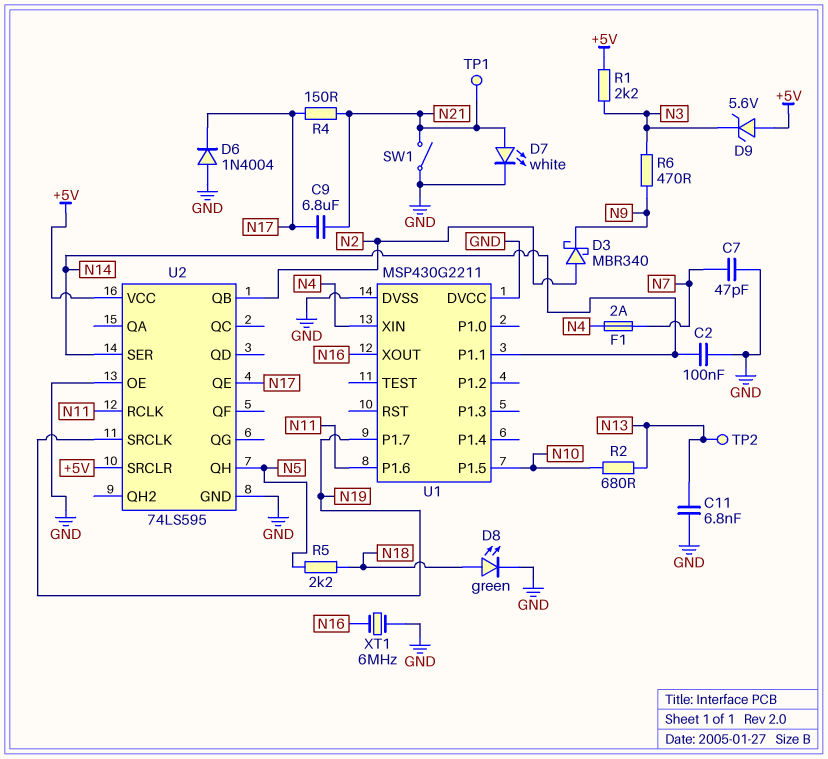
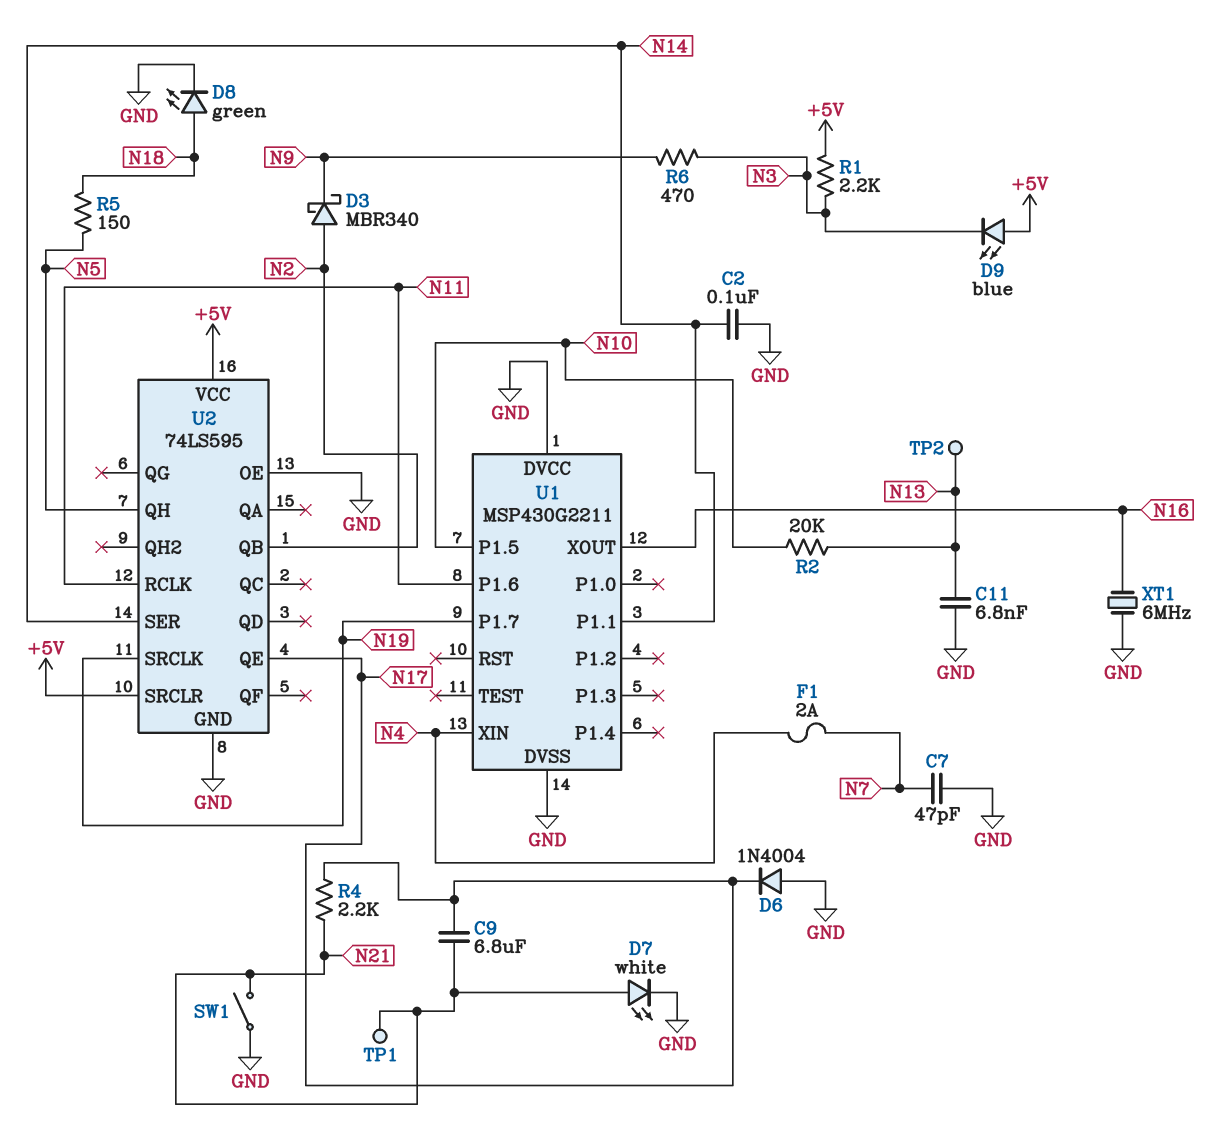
D9: zener 5.6V (A +5V, K N3) -> LED blue (A +5V, K N3)
R2: 680 (N10, N13) -> 20k (N10, N13)
R4: 150 (N17, N21) -> 2.2k (N17, N21)
R5: 2.2k (N5, N18) -> 150 (N5, N18)

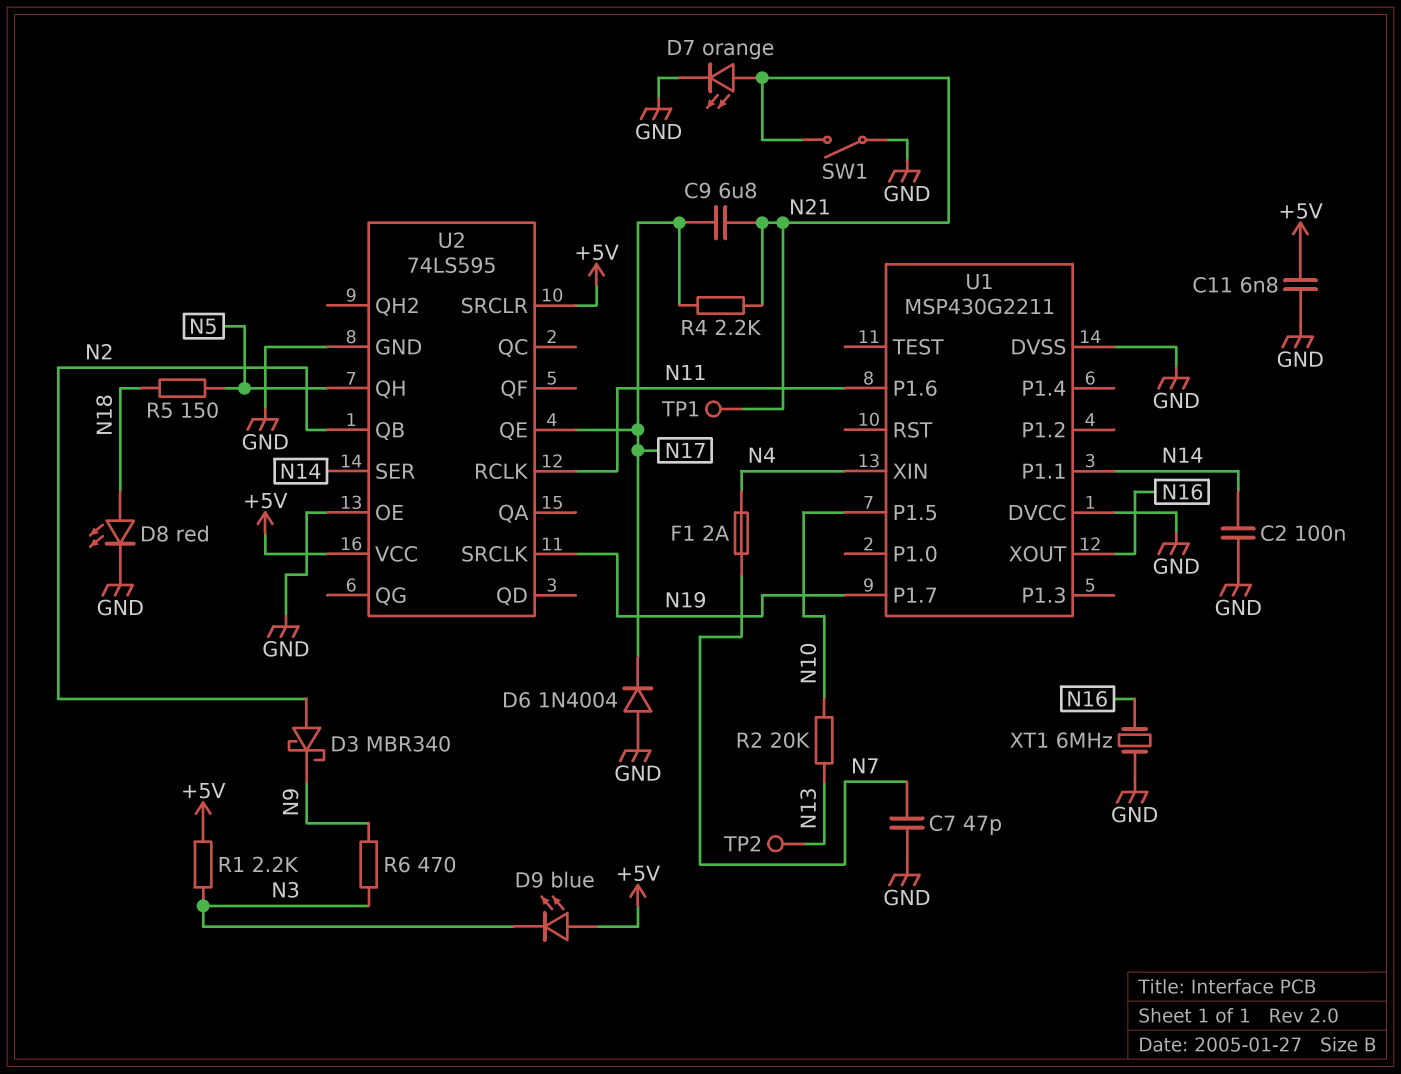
C11: 6.8nF (GND, N13) -> 6.8nF (+5V, GND)
D7: LED white (A N21, K GND) -> LED orange (A N21, K GND)
D8: LED green (A N18, K GND) -> LED red (A N18, K GND)

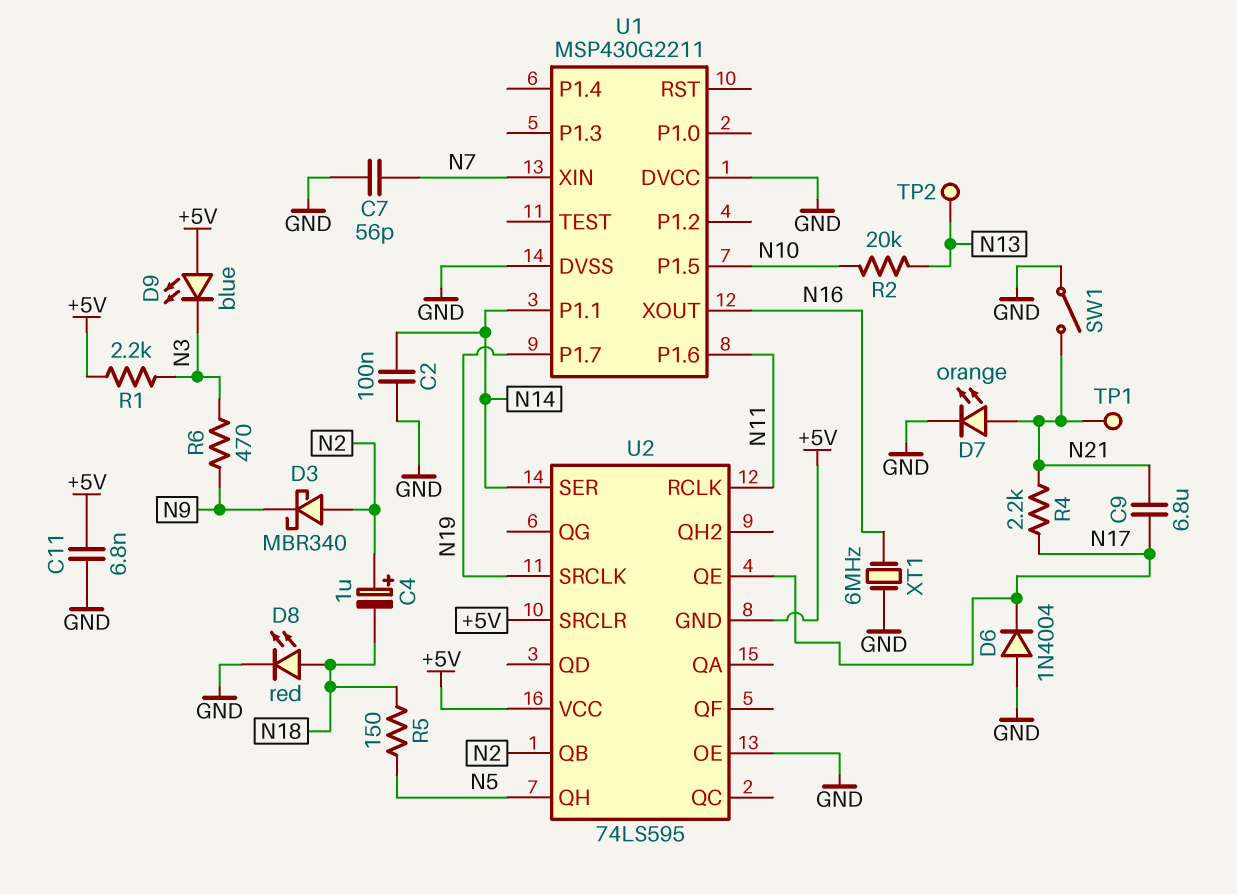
C4: none -> 1uF (plus N2, minus N18)
C7: 47pF (GND, N7) -> 56pF (GND, N7)
F1: 2A (N4, N7) -> none
U1 pin XIN: N4 -> N7
U2 pin GND: GND -> +5V

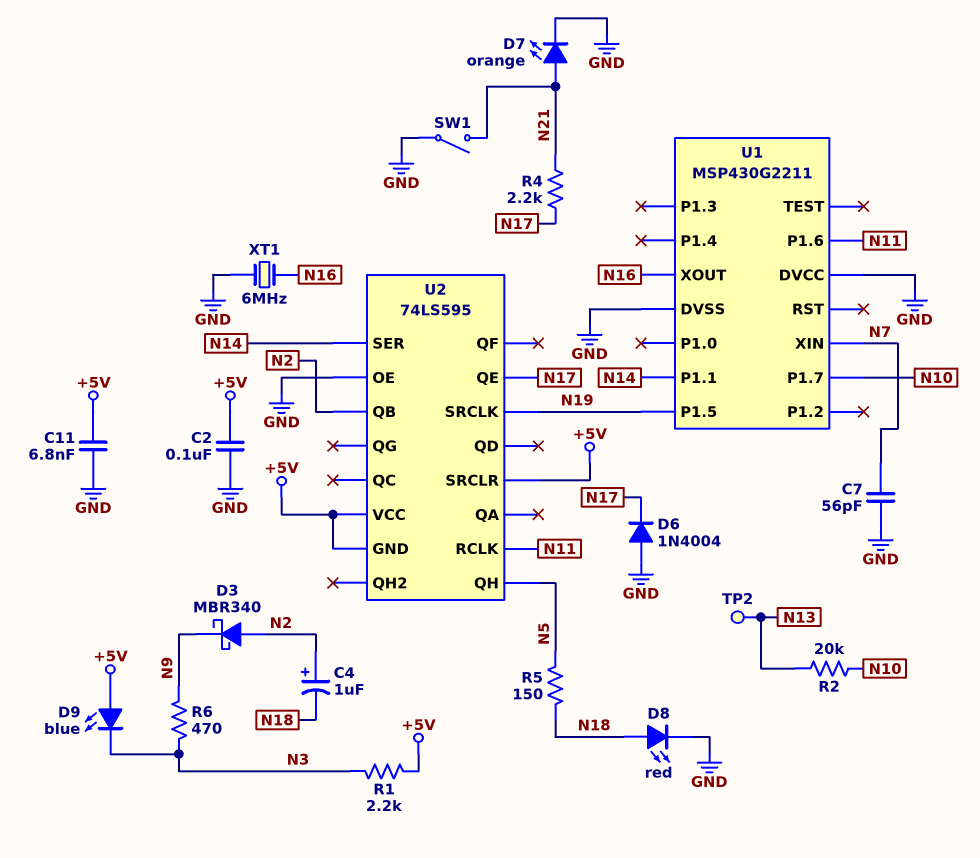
C2: 100nF (GND, N14) -> 100nF (+5V, GND)
C9: 6.8uF (N17, N21) -> none
TP1: test point (N21) -> none
U1 pin P1.5: N10 -> N19
U1 pin P1.7: N19 -> N10

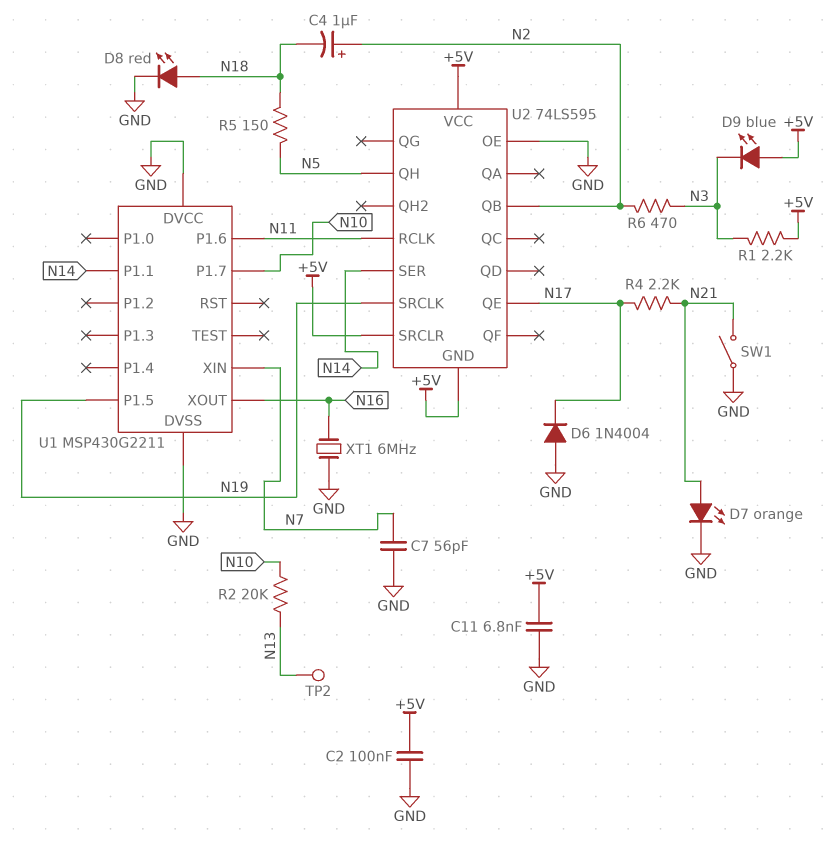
D3: schottky MBR340 (A N2, K N9) -> none
R6: 470 (N3, N9) -> 470 (N2, N3)

